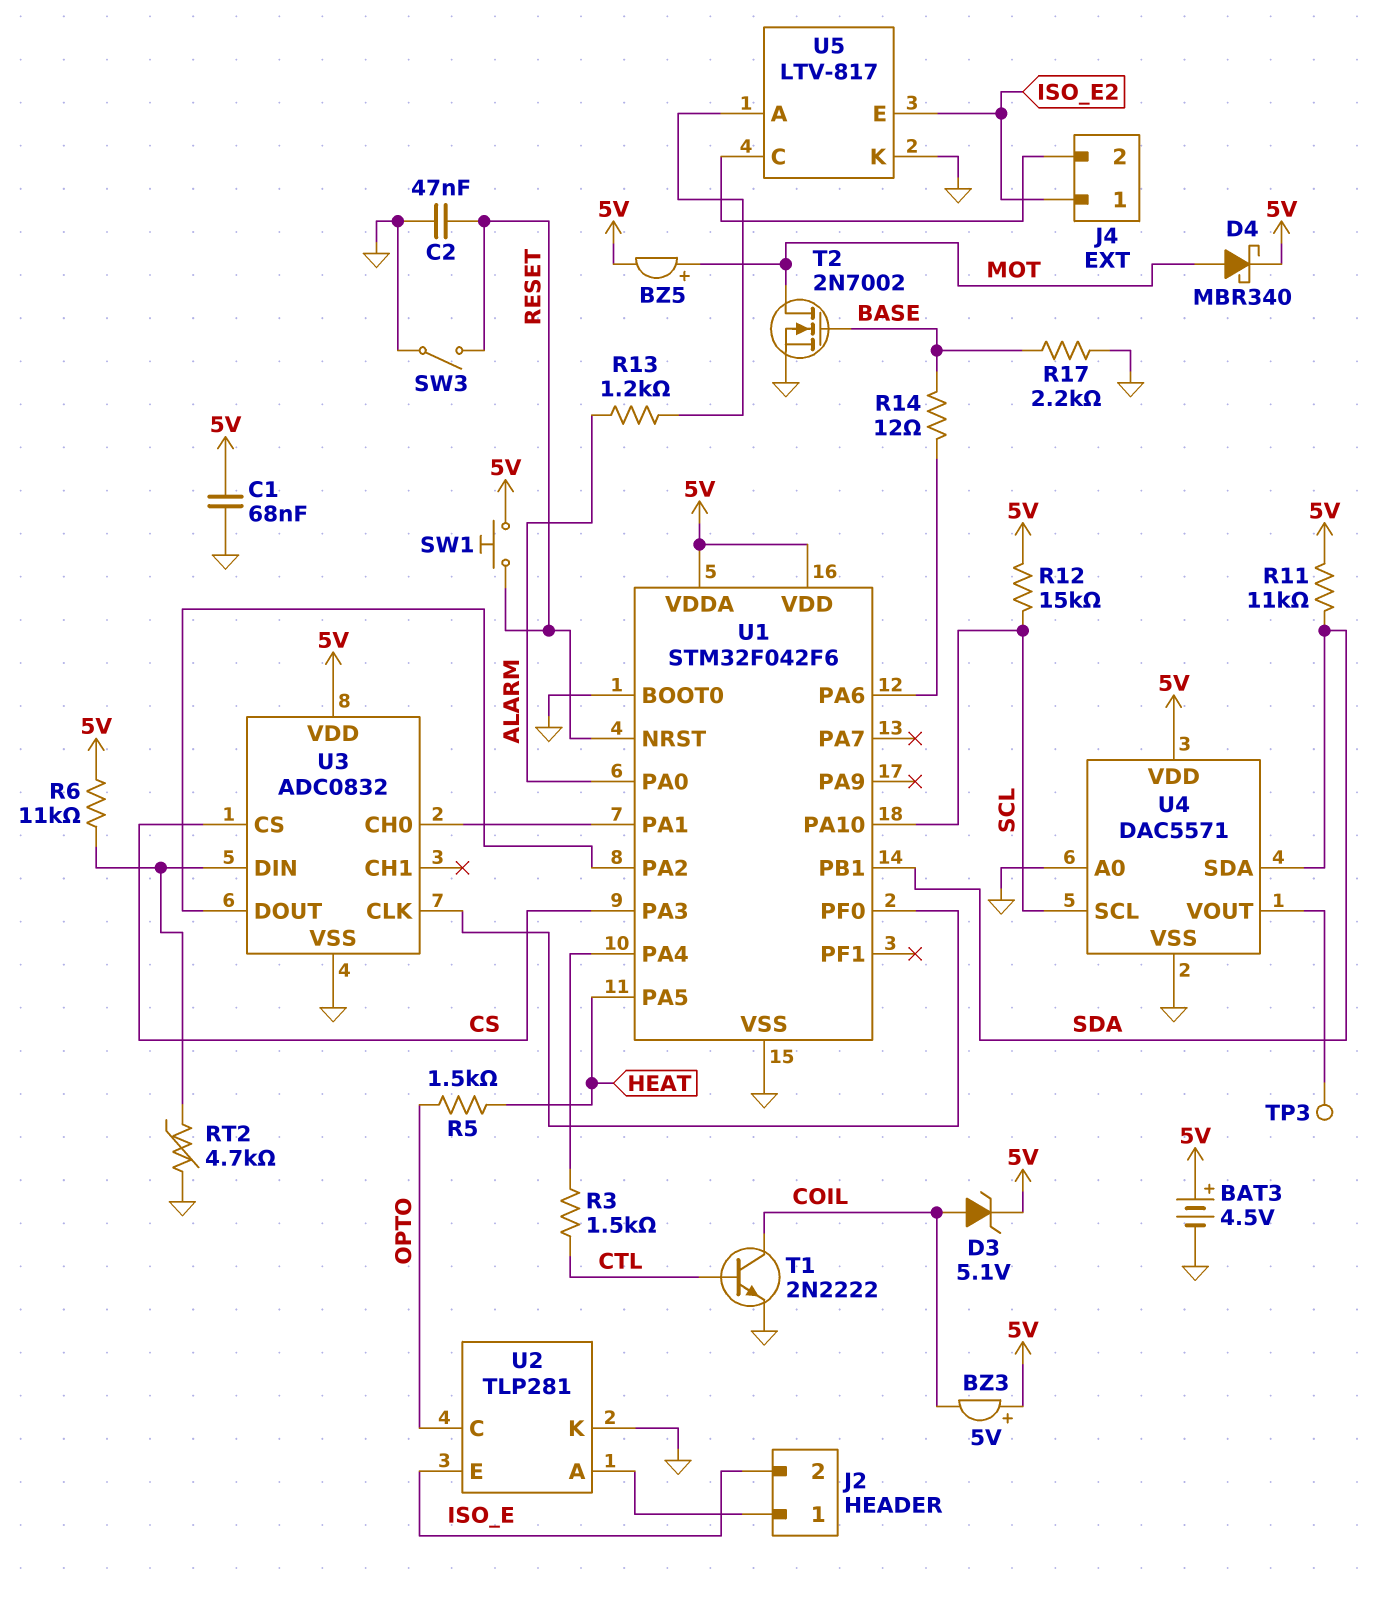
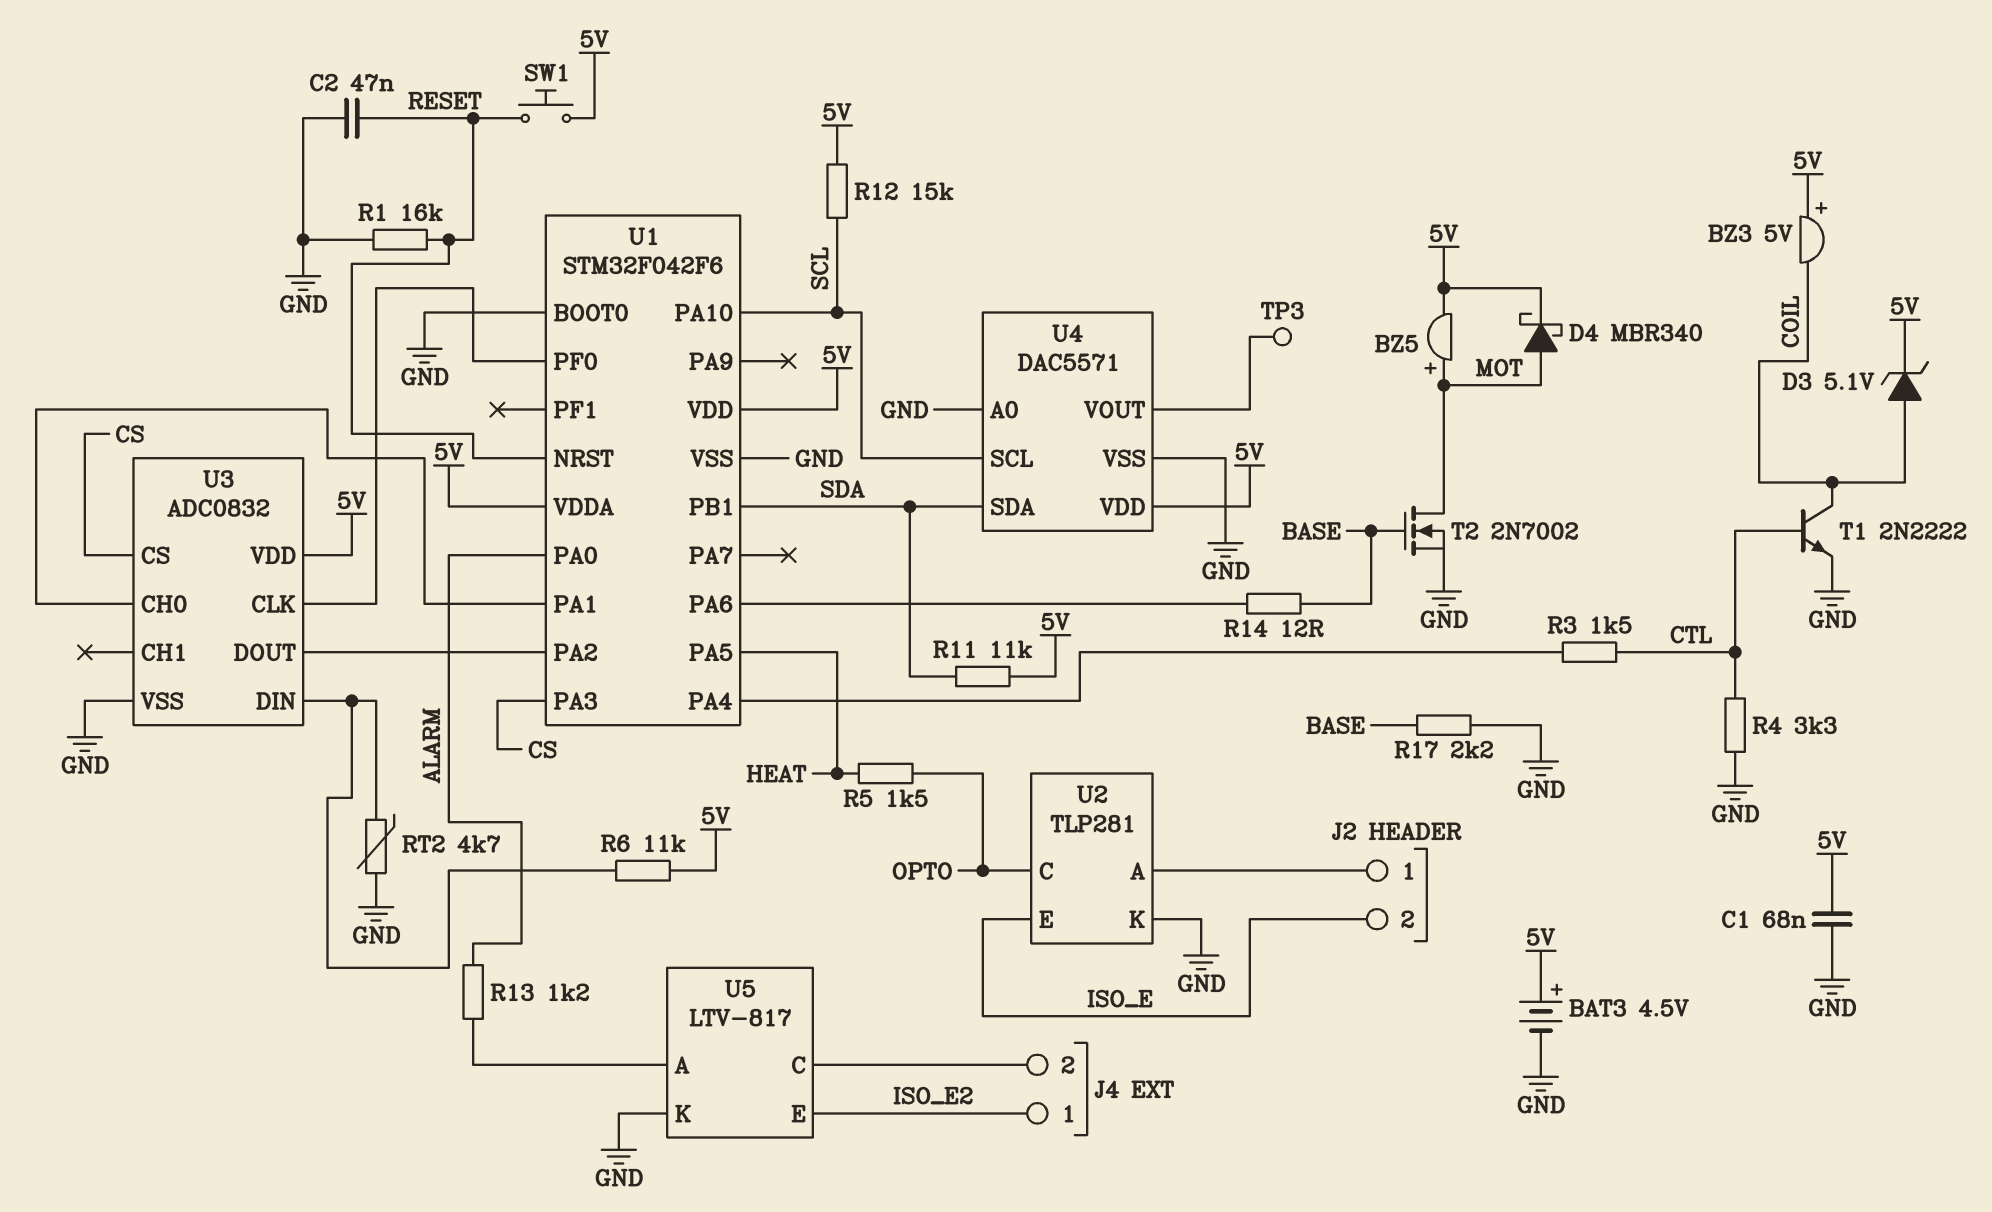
R1: none -> 16k (GND, RESET)
R4: none -> 3.3k (CTL, GND)
SW3: switch (GND, RESET) -> none

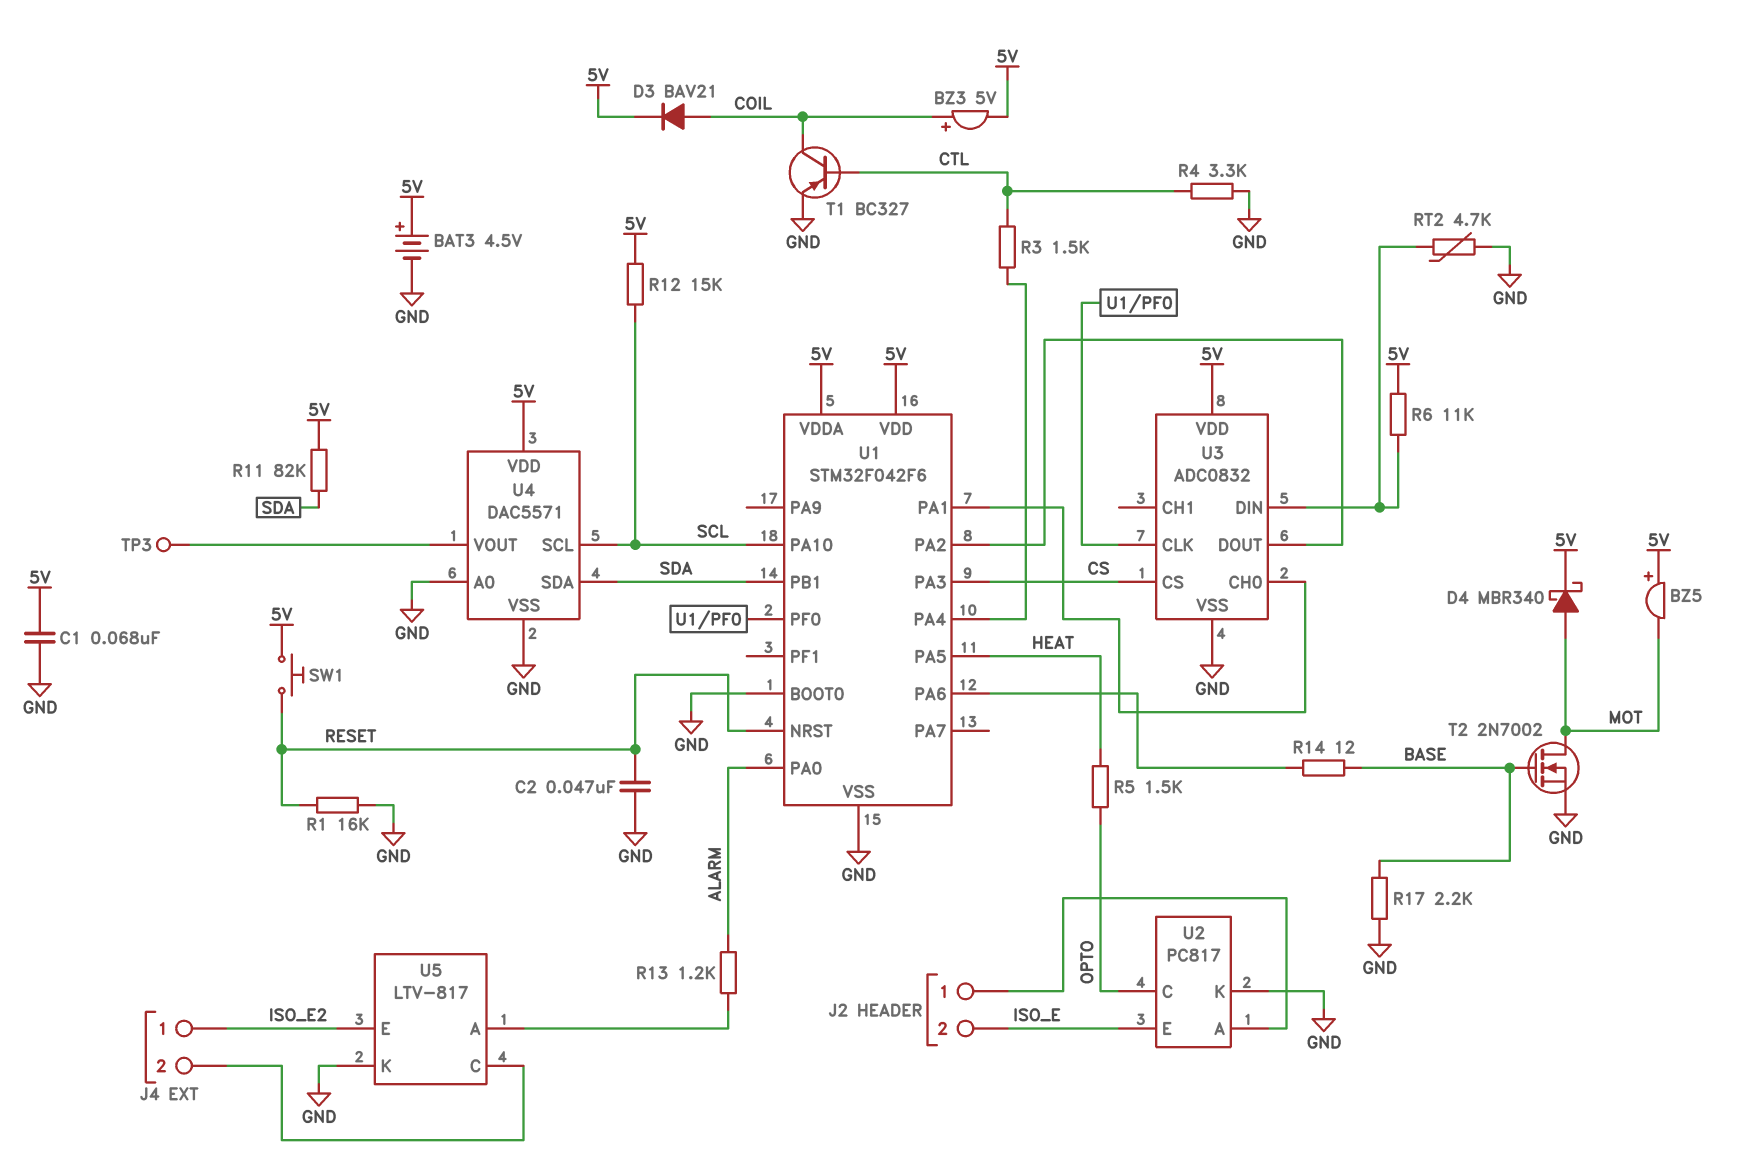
BZ3: buzzer 5V (plus 5V, minus COIL) -> buzzer 5V (plus COIL, minus 5V)
BZ5: buzzer (plus MOT, minus 5V) -> buzzer (plus 5V, minus MOT)
D3: zener 5.1V (A COIL, K 5V) -> diode BAV21 (A COIL, K 5V)
R11: 11k (5V, SDA) -> 82k (5V, SDA)
T1: NPN 2N2222 (B CTL, C COIL, E GND) -> PNP BC327 (B CTL, C COIL, E GND)
U2: TLP281 -> PC817

